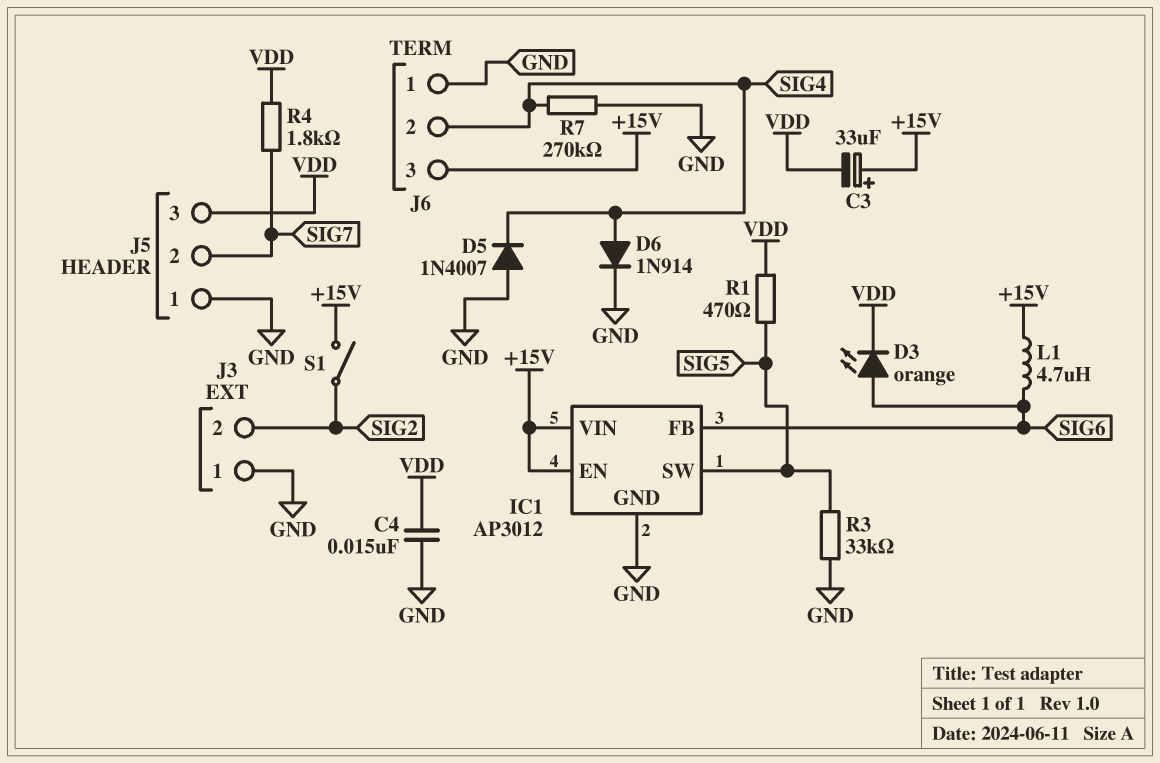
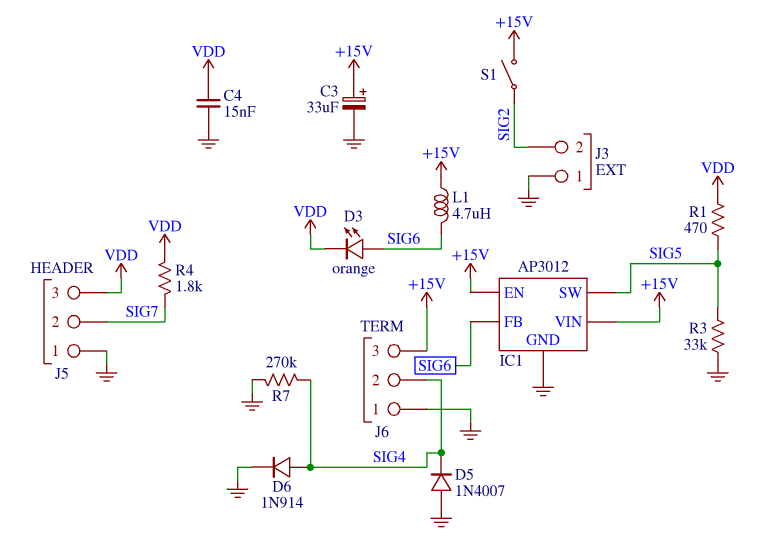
C3: 33uF (plus +15V, minus VDD) -> 33uF (plus +15V, minus GND)

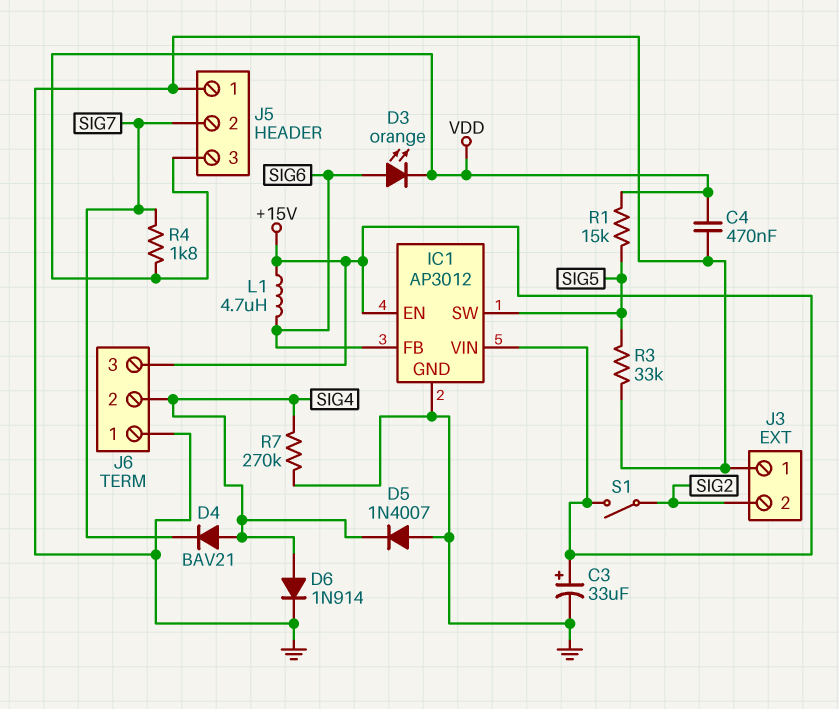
C4: 15nF (GND, VDD) -> 470nF (GND, VDD)
D4: none -> diode BAV21 (A SIG4, K SIG7)
R1: 470 (SIG5, VDD) -> 15k (SIG5, VDD)

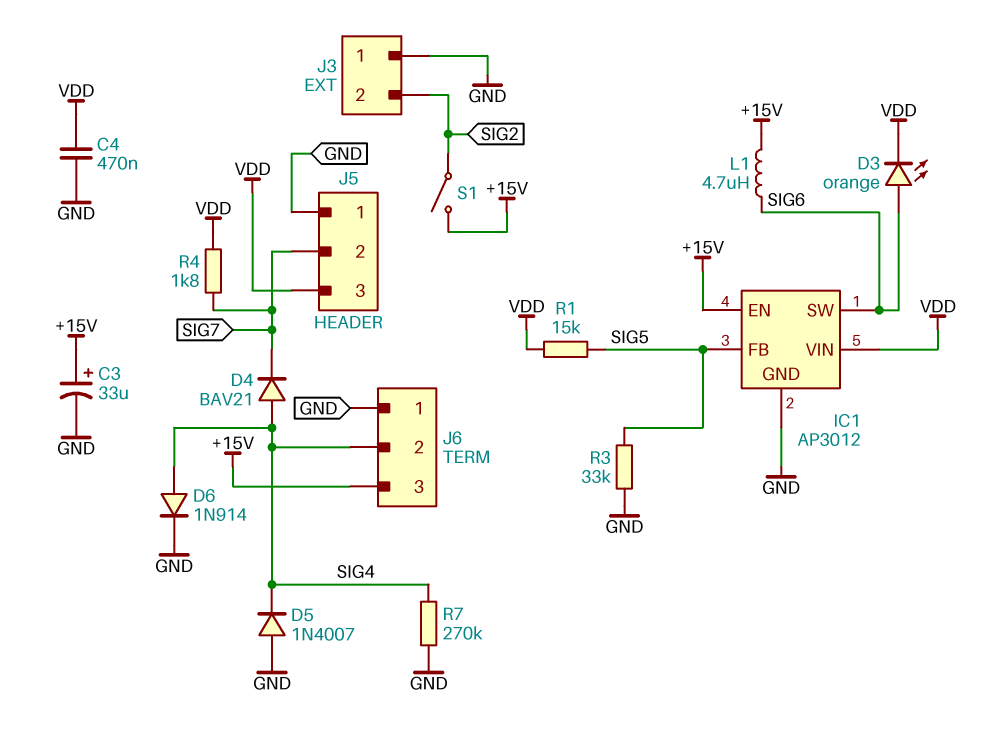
IC1 pin FB: SIG6 -> SIG5
IC1 pin SW: SIG5 -> SIG6
IC1 pin VIN: +15V -> VDD

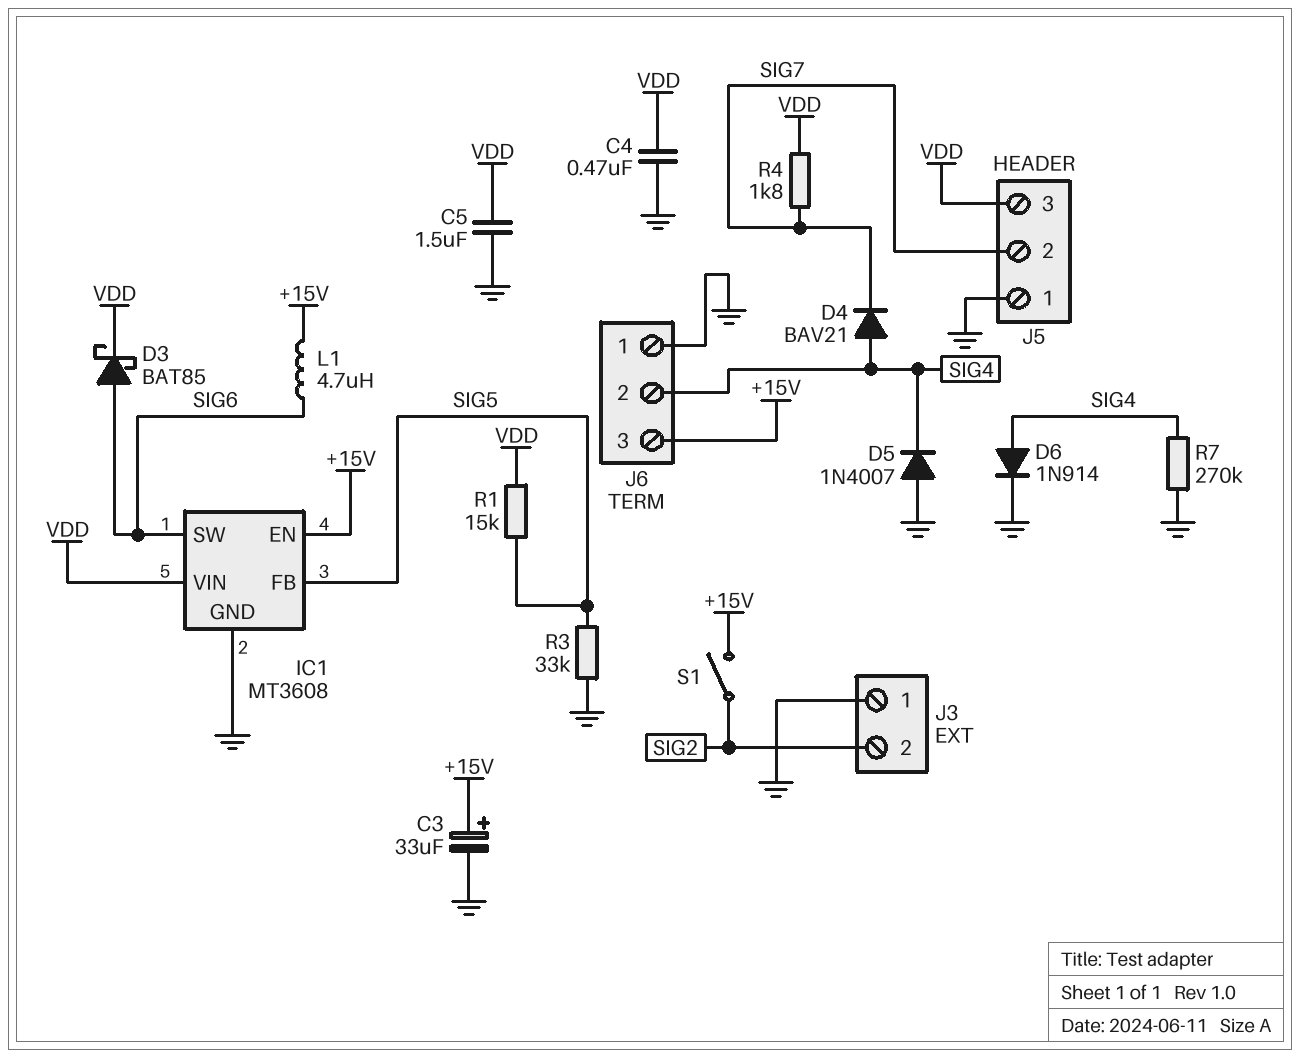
C5: none -> 1.5uF (GND, VDD)
D3: LED orange (A SIG6, K VDD) -> schottky BAT85 (A SIG6, K VDD)
IC1: AP3012 -> MT3608

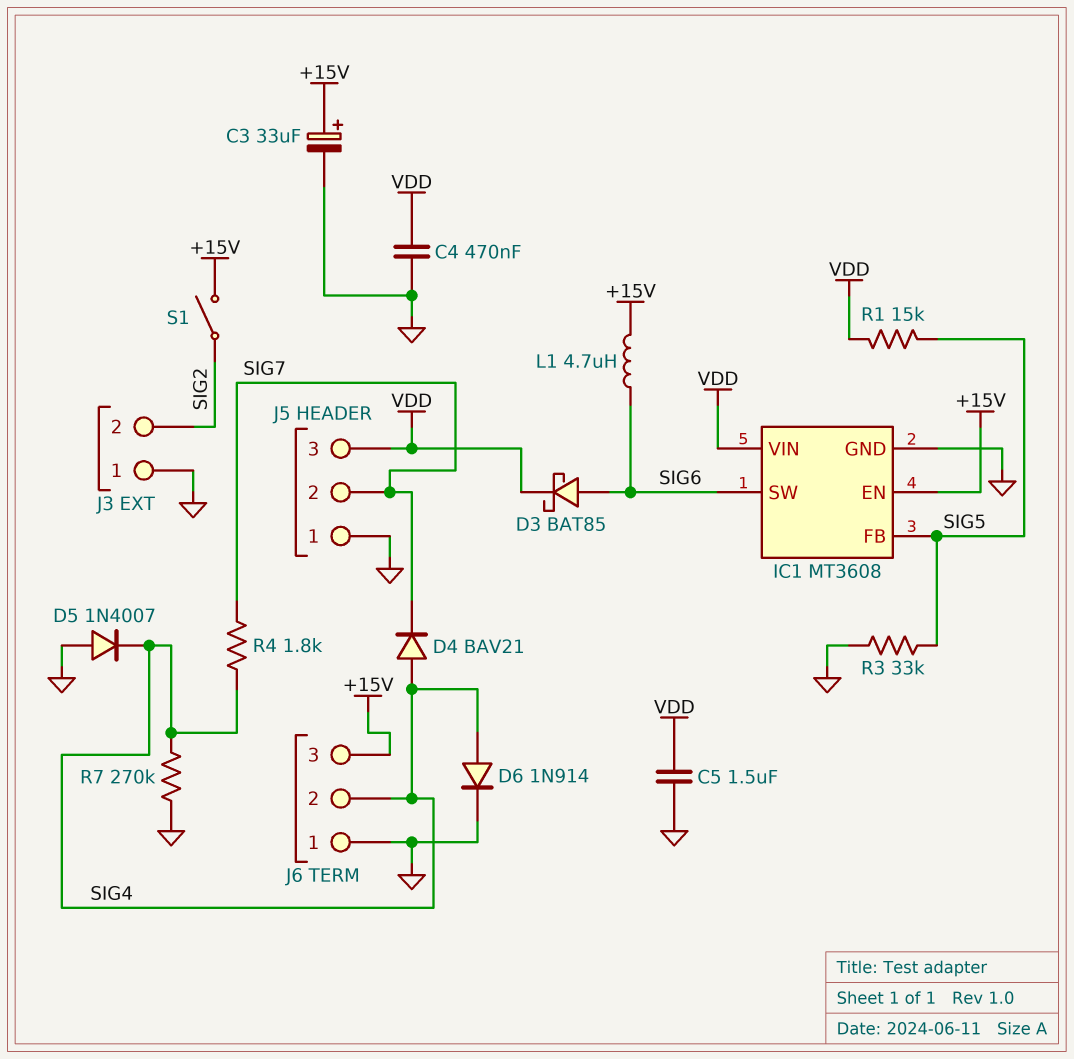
R4: 1.8k (SIG7, VDD) -> 1.8k (SIG4, SIG7)

